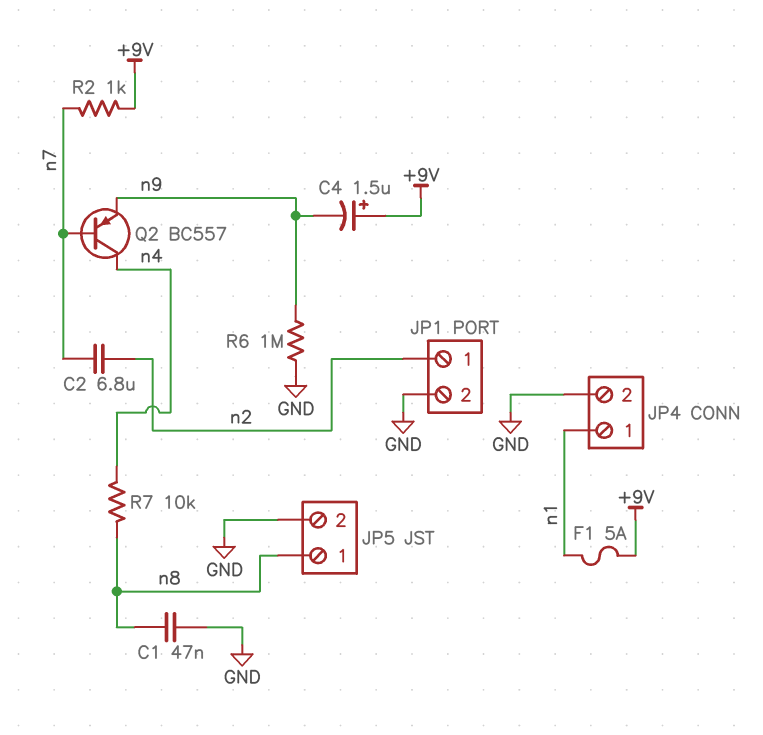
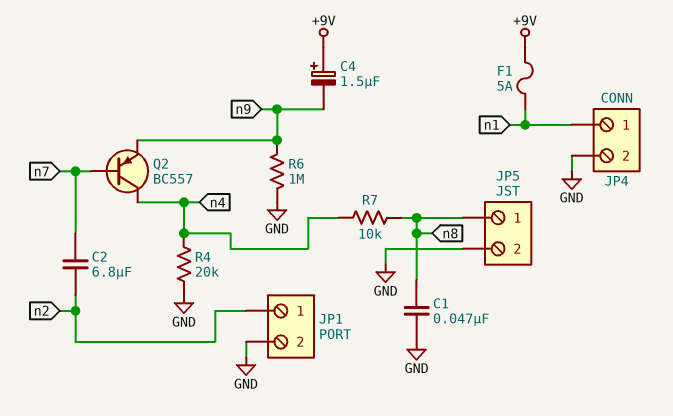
R2: 1k (+9V, n7) -> none
R4: none -> 20k (GND, n4)

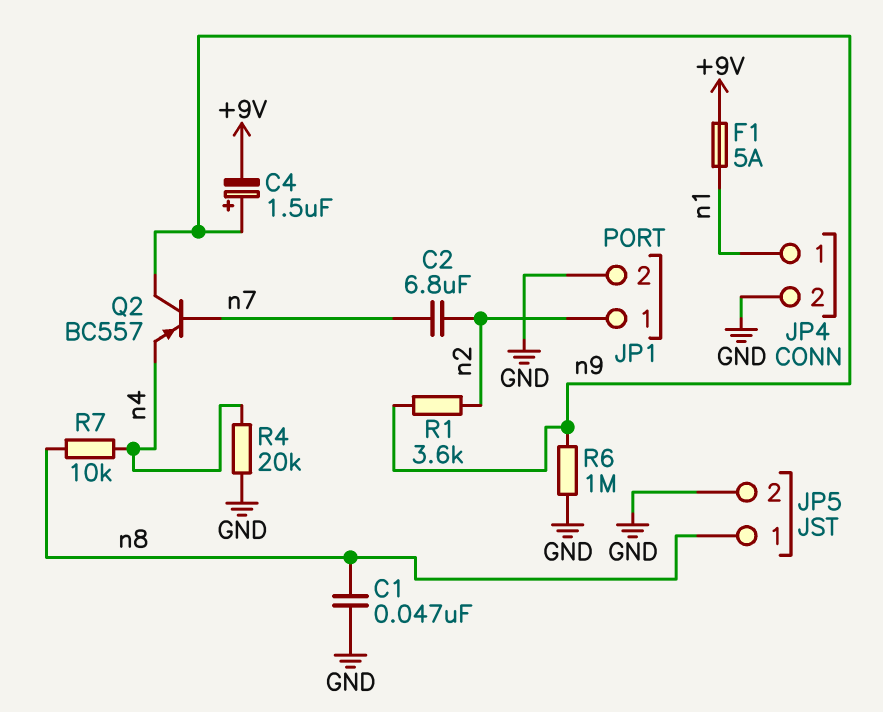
C4: 1.5uF (plus +9V, minus n9) -> 1.5uF (plus n9, minus +9V)
Q2: PNP BC557 (B n7, C n4, E n9) -> PNP BC557 (B n7, C n9, E n4)
R1: none -> 3.6k (n2, n9)

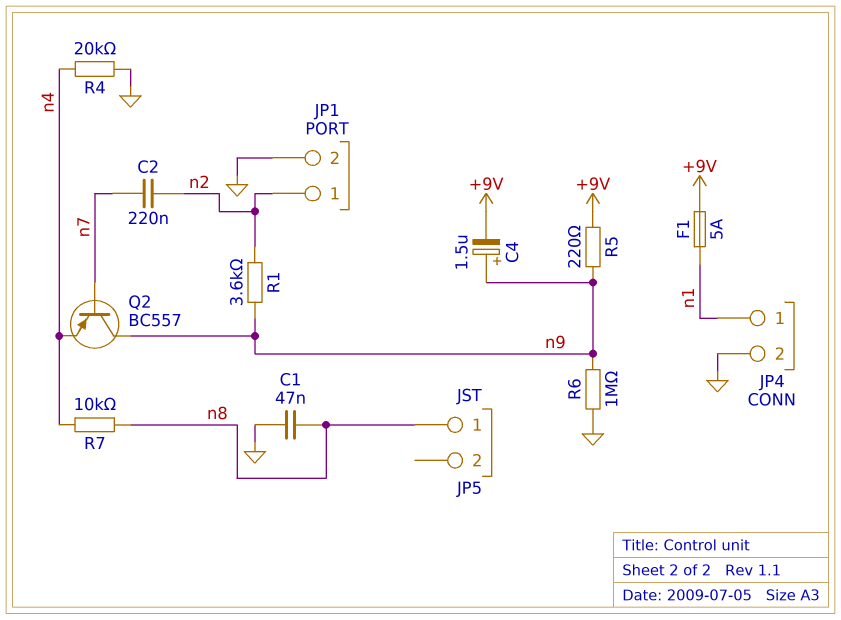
C2: 6.8uF (n2, n7) -> 220nF (n2, n7)
JP5 pin 2: GND -> none
R5: none -> 220 (+9V, n9)

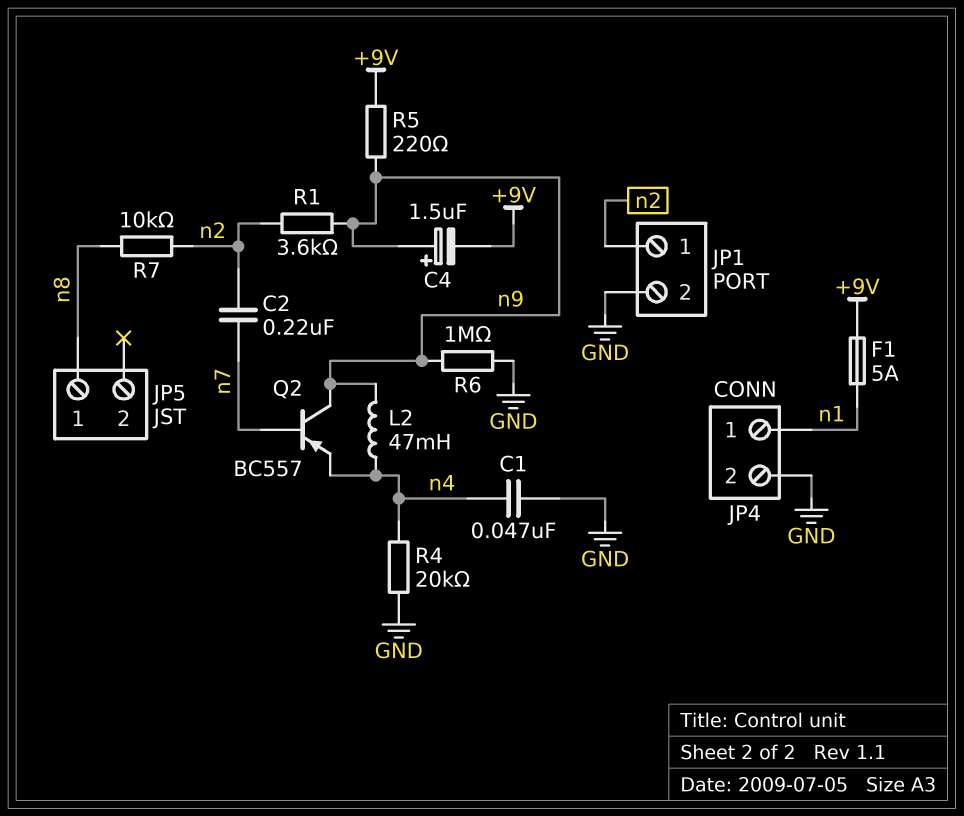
C1: 47nF (GND, n8) -> 47nF (GND, n4)
L2: none -> 47mH (n4, n9)
R7: 10k (n4, n8) -> 10k (n2, n8)

